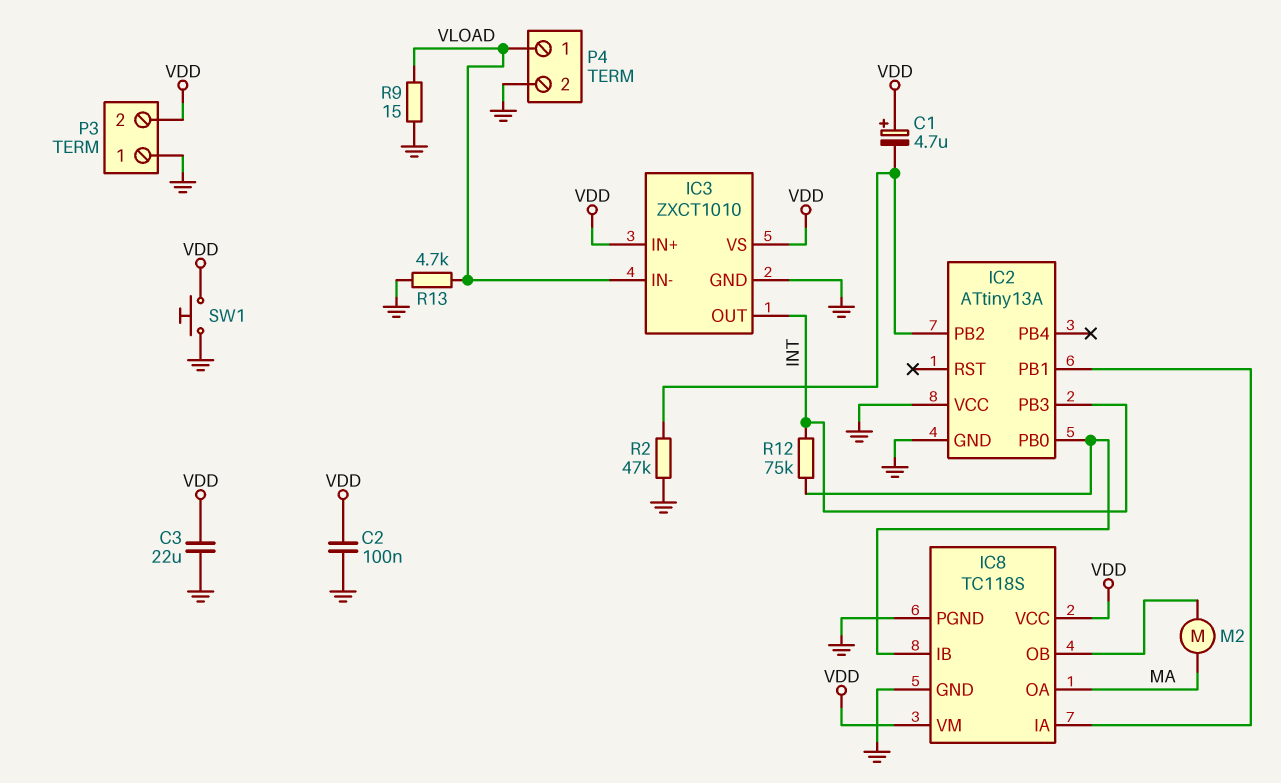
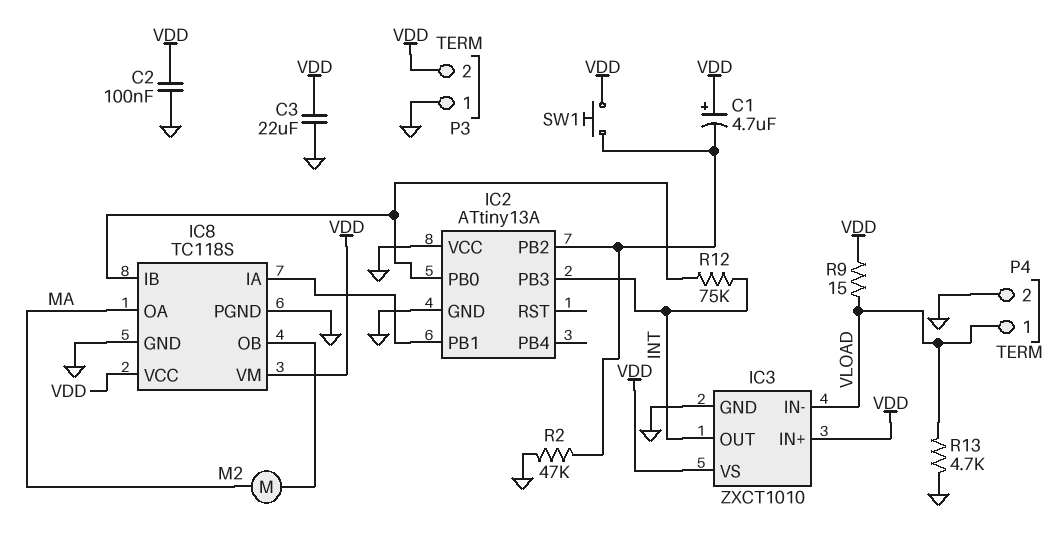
R9: 15 (GND, VLOAD) -> 15 (VDD, VLOAD)
SW1: button (GND, VDD) -> button (IC2/PB2, VDD)

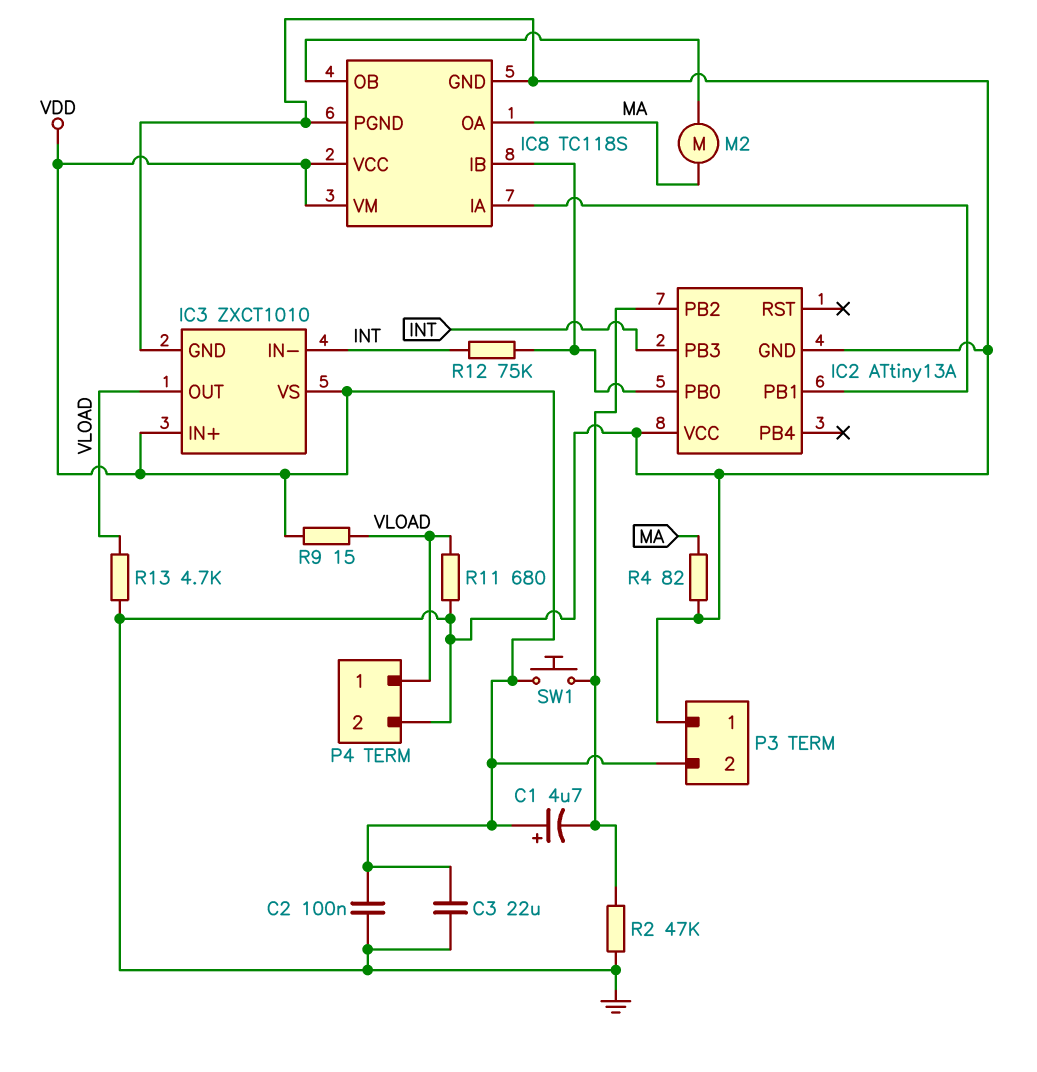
IC3 pin IN-: VLOAD -> INT
IC3 pin OUT: INT -> VLOAD
R4: none -> 82 (GND, MA)
R11: none -> 680 (GND, VLOAD)

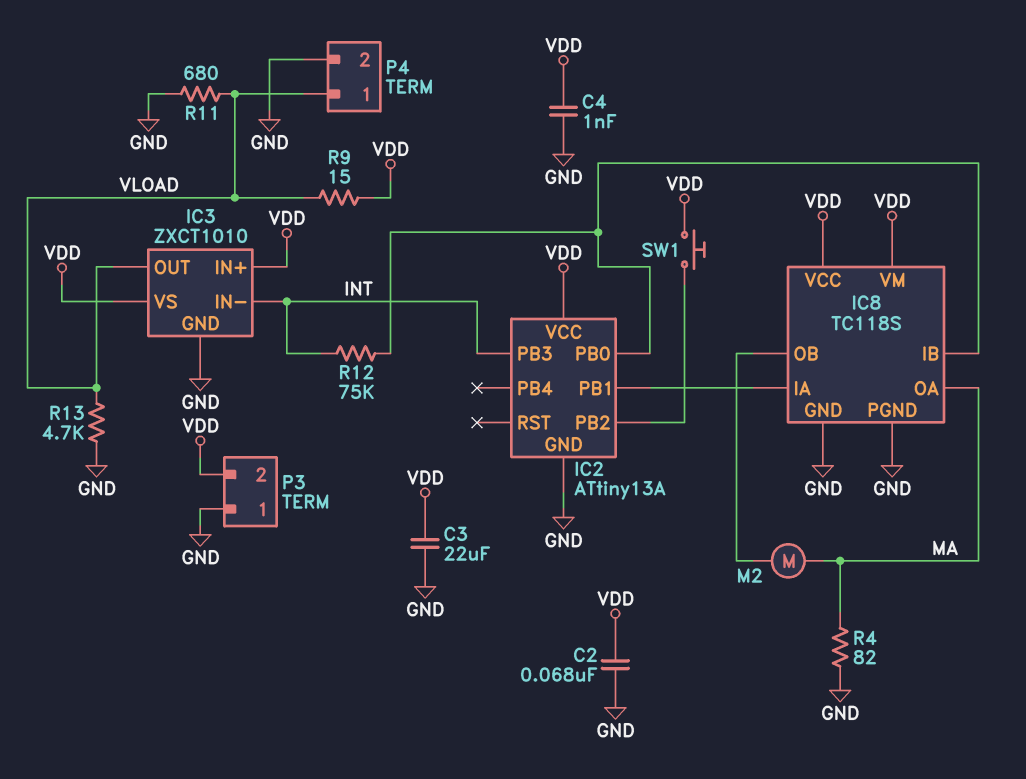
C1: 4.7uF (plus VDD, minus IC2/PB2) -> none
C2: 100nF (GND, VDD) -> 68nF (GND, VDD)
C4: none -> 1nF (GND, VDD)
IC2 pin VCC: GND -> VDD
R2: 47k (GND, IC2/PB2) -> none

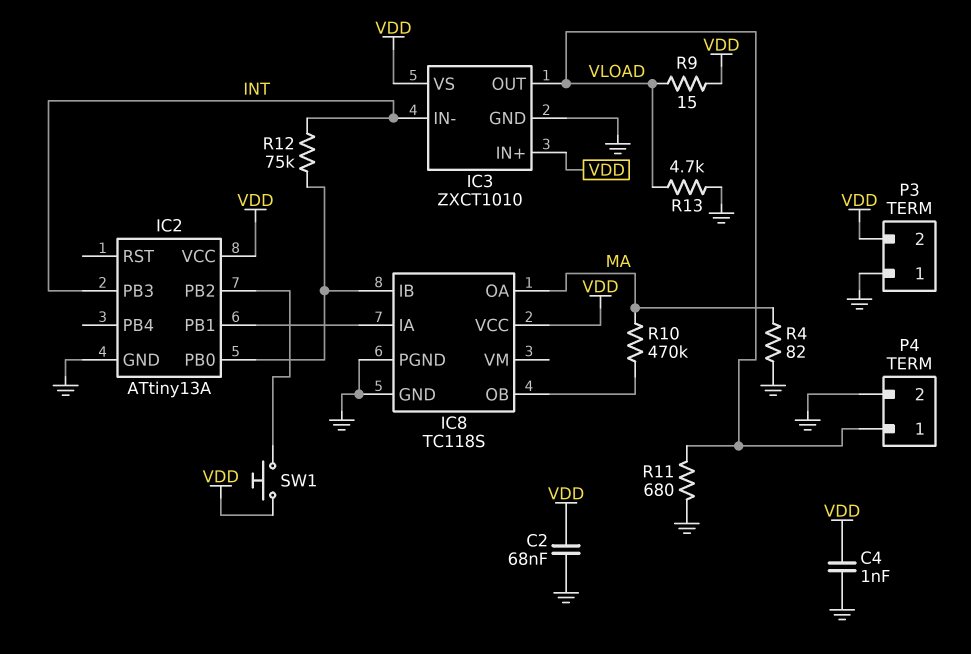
C3: 22uF (GND, VDD) -> none
IC8 pin VM: VDD -> none
M2: motor (IC8/OB, MA) -> none
R10: none -> 470k (IC8/OB, MA)

